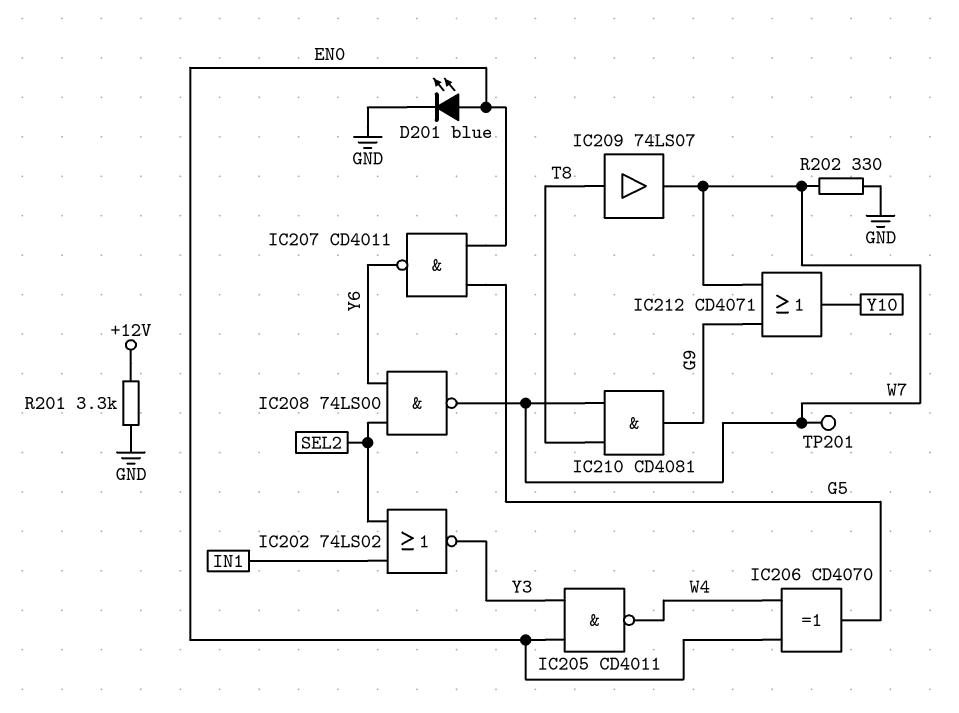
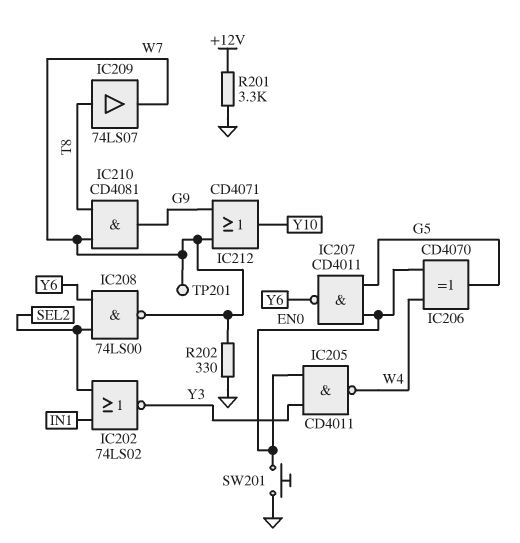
D201: LED blue (A EN0, K GND) -> none
SW201: none -> button (EN0, GND)

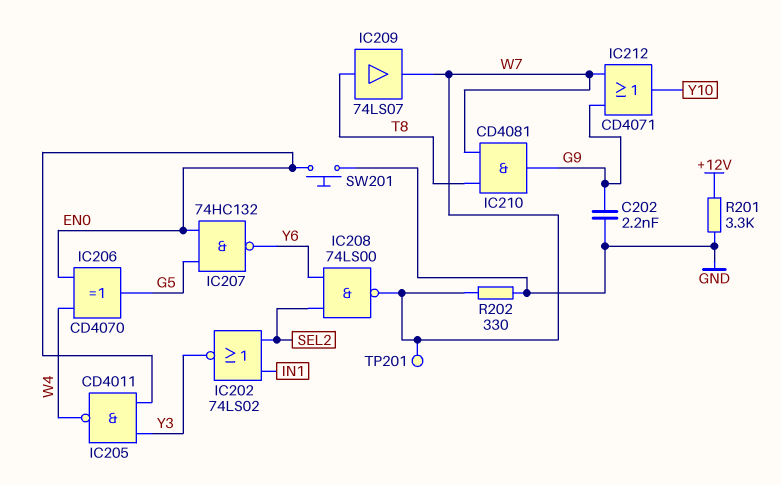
C202: none -> 2.2nF (G9, GND)
IC207: NAND CD4011 (in EN0, in G5, out Y6) -> NAND 74HC132 (in EN0, in G5, out Y6)

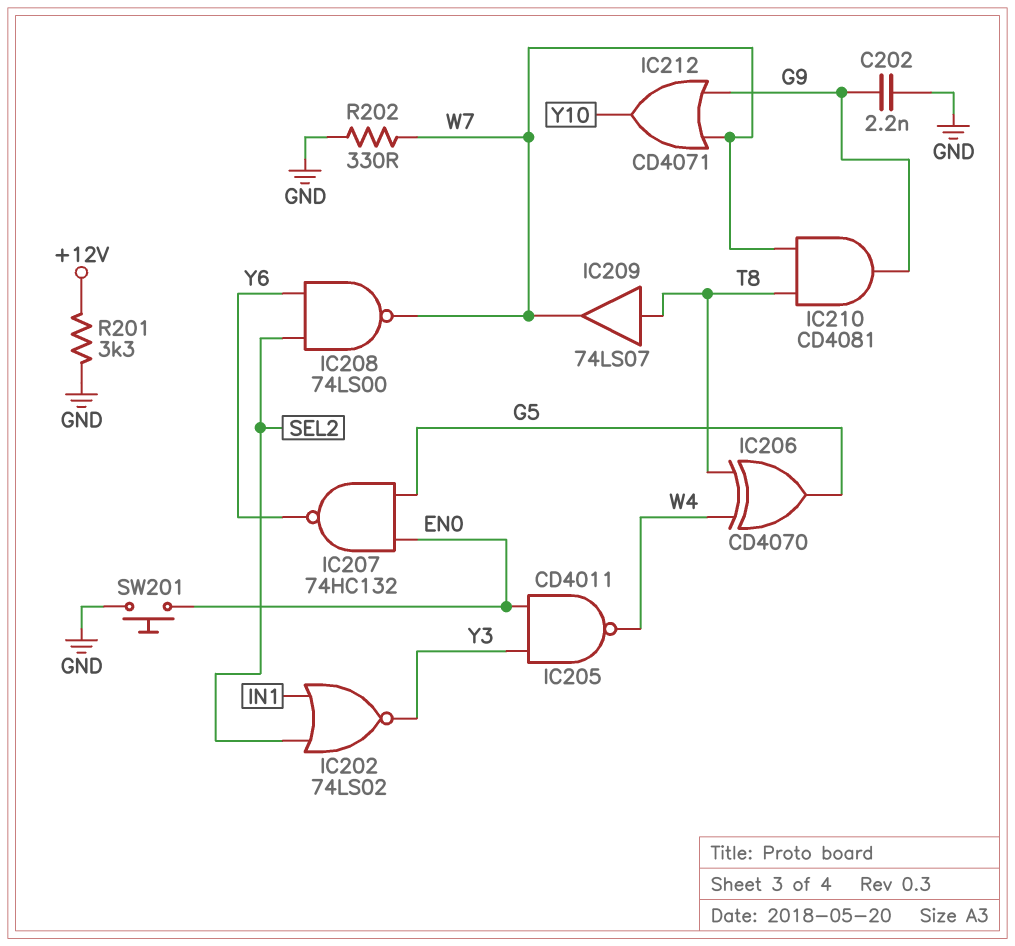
IC206: XOR CD4070 (in EN0, in W4, out G5) -> XOR CD4070 (in T8, in W4, out G5)
TP201: test point (W7) -> none

